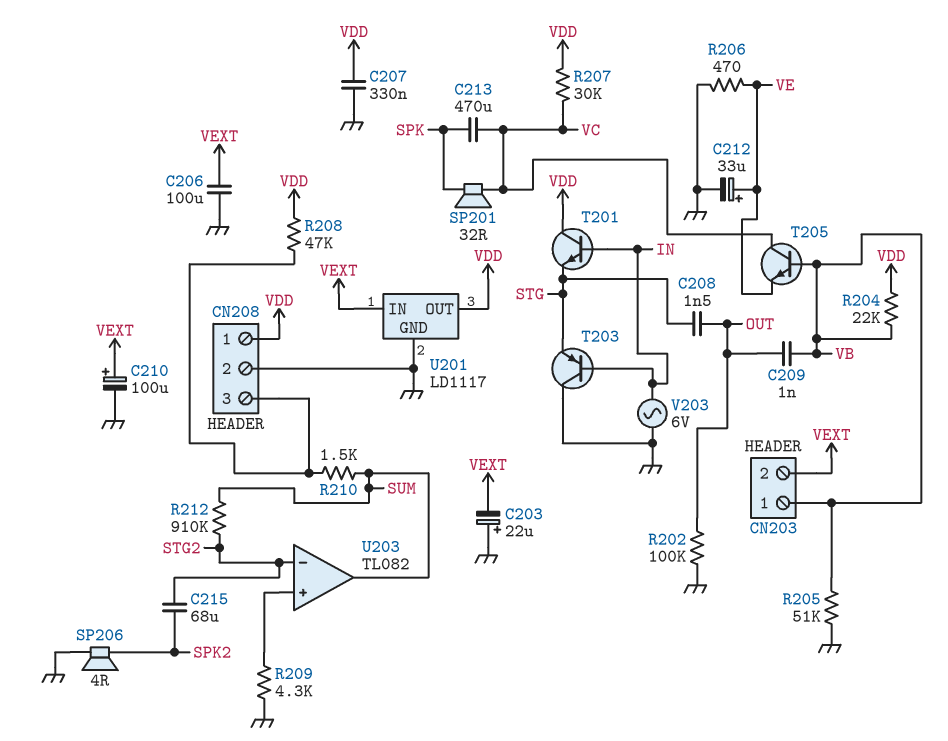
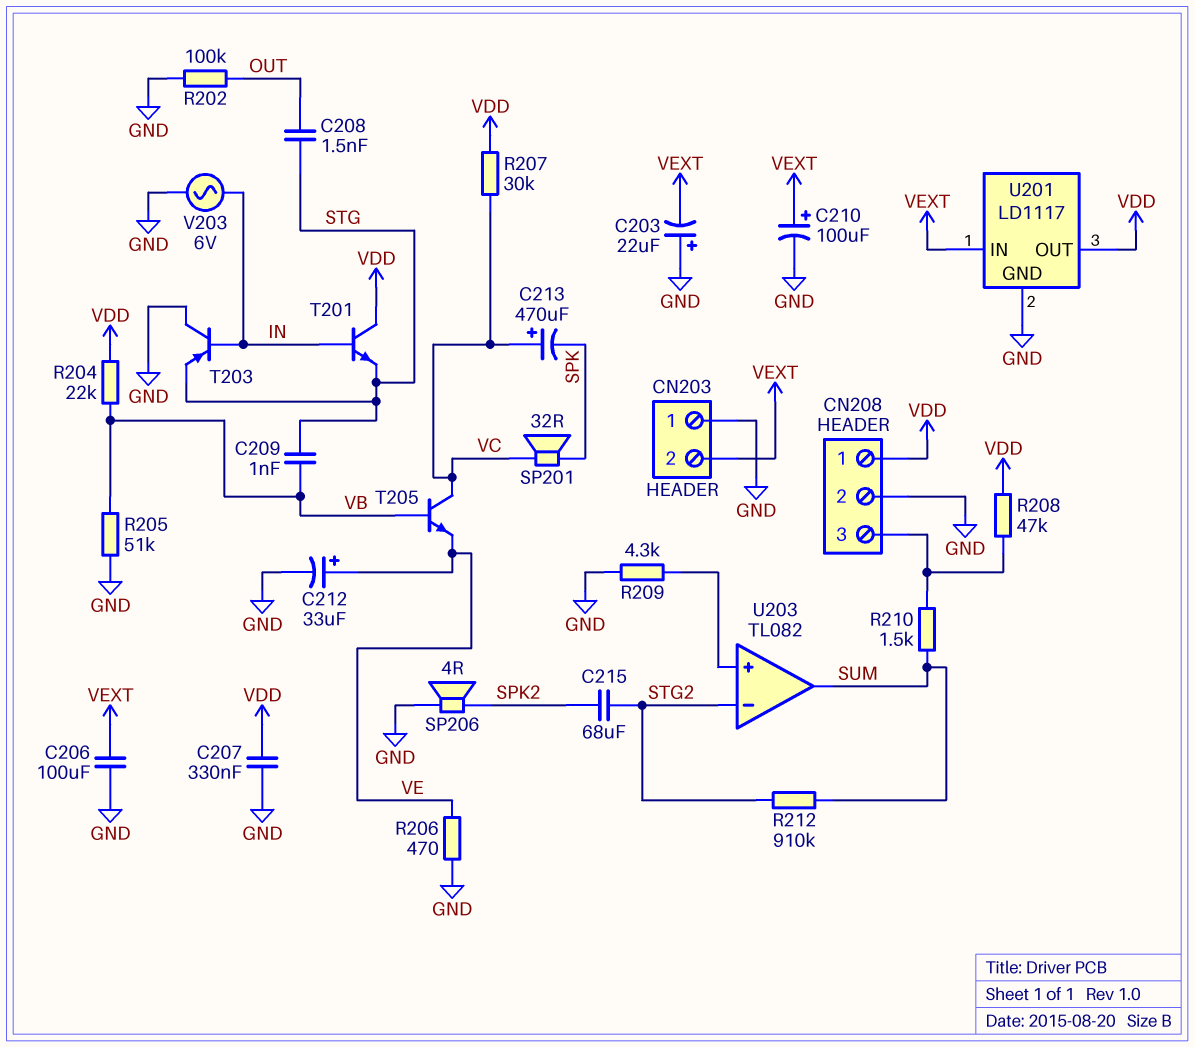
C209: 1nF (OUT, VB) -> 1nF (STG, VB)
C213: 470uF (SPK, VC) -> 470uF (plus VC, minus SPK)
CN203 pin 1: VB -> GND

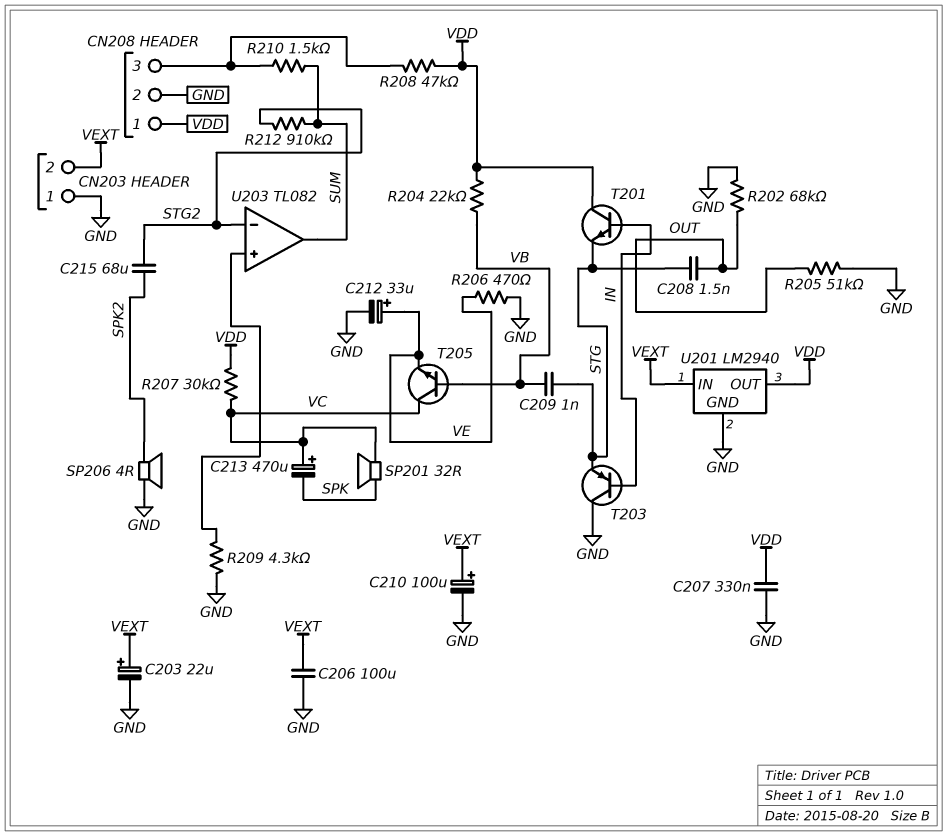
C203: 22uF (plus GND, minus VEXT) -> 22uF (plus VEXT, minus GND)
R202: 100k (GND, OUT) -> 68k (GND, OUT)
R205: 51k (GND, VB) -> 51k (GND, OUT)
U201: LD1117 -> LM2940
V203: AC 6V (GND, IN) -> none

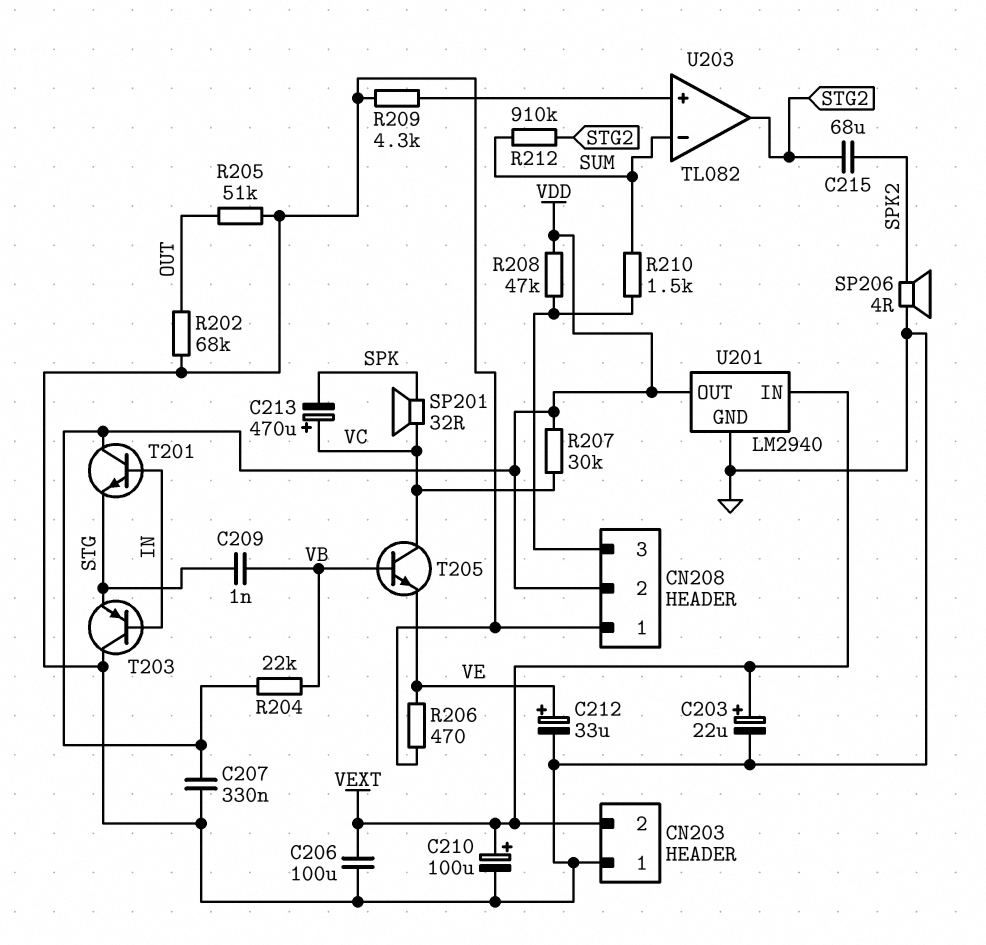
C208: 1.5nF (OUT, STG) -> none
CN208 pin 1: VDD -> GND
CN208 pin 2: GND -> VDD
U203 pin in-: STG2 -> SUM
U203 pin out: SUM -> STG2

